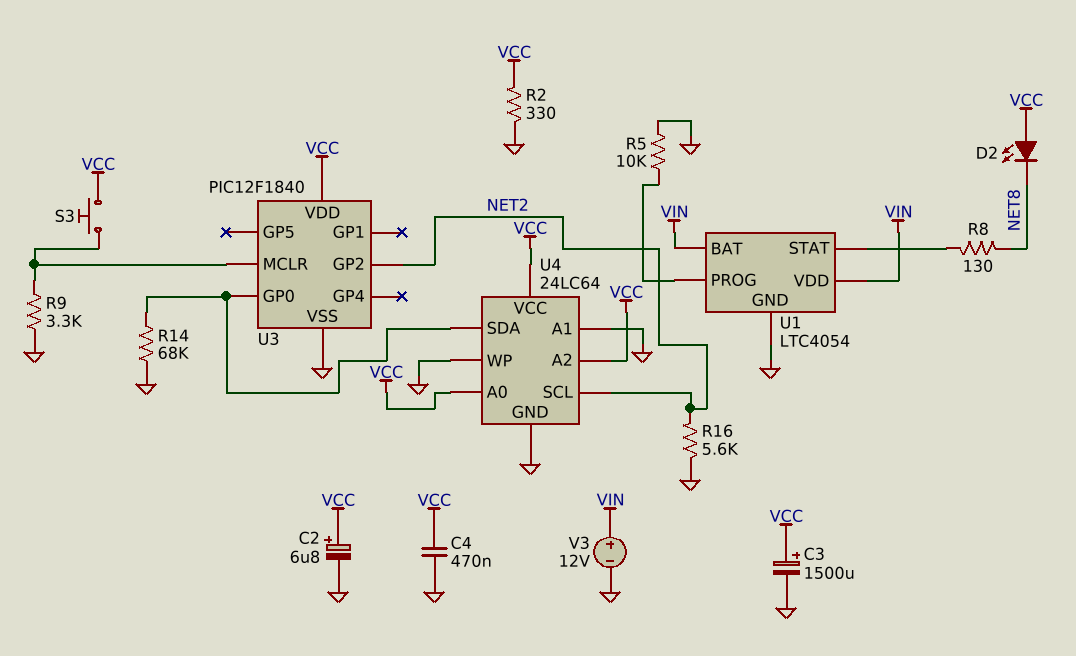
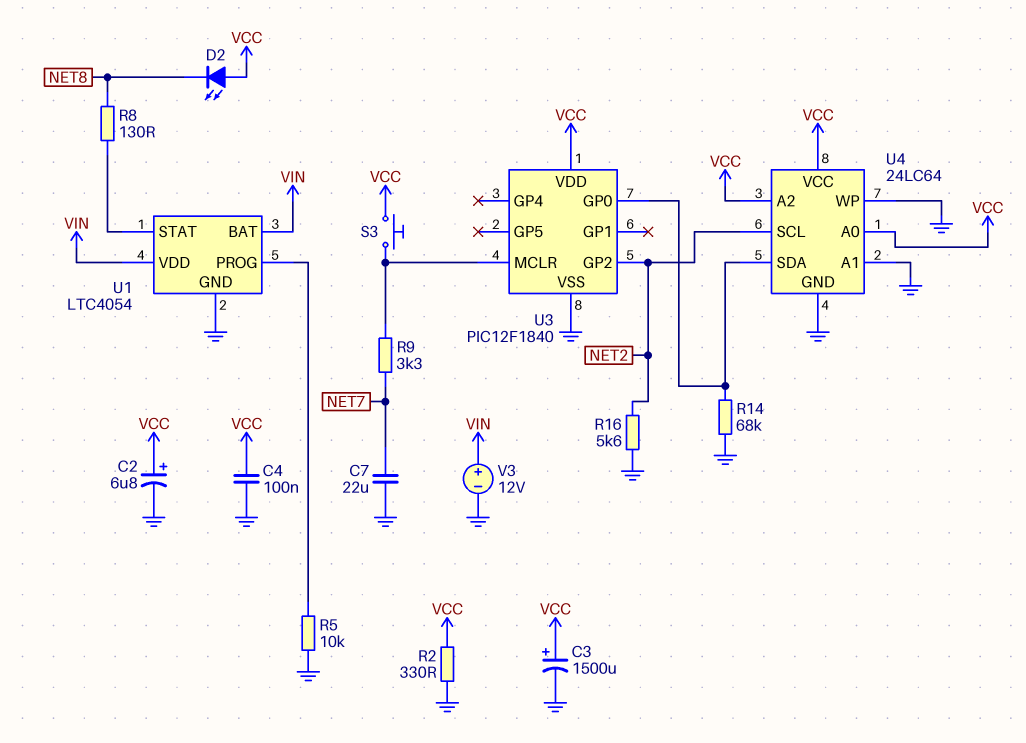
C4: 470nF (GND, VCC) -> 100nF (GND, VCC)
C7: none -> 22uF (GND, NET7)
R9: 3.3k (GND, U3/MCLR) -> 3.3k (NET7, U3/MCLR)

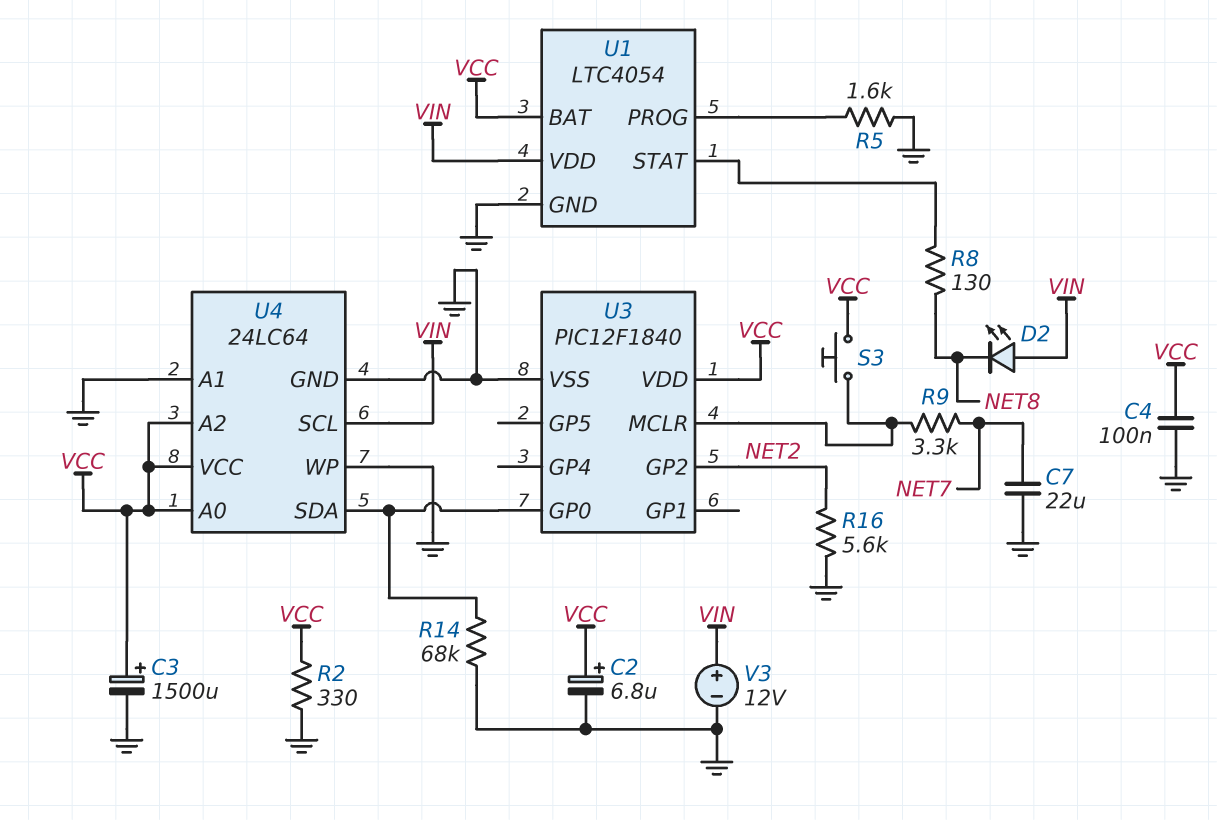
D2: LED (A VCC, K NET8) -> LED (A VIN, K NET8)
R5: 10k (GND, U1/PROG) -> 1.6k (GND, U1/PROG)
U1 pin BAT: VIN -> VCC
U4 pin SCL: NET2 -> VIN

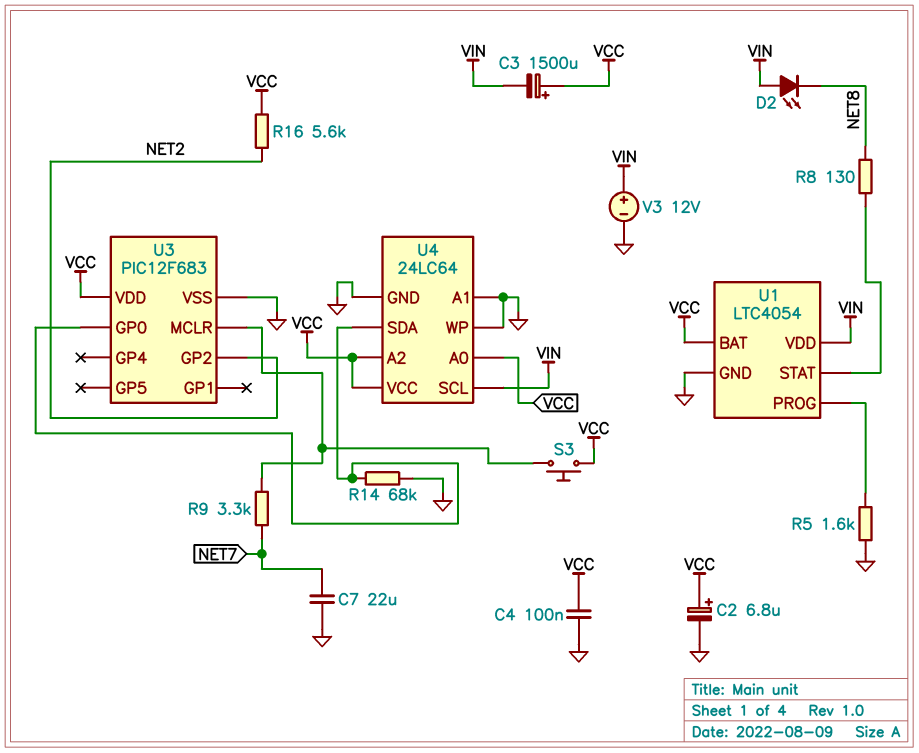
C3: 1500uF (plus VCC, minus GND) -> 1500uF (plus VCC, minus VIN)
R2: 330 (GND, VCC) -> none
R16: 5.6k (GND, NET2) -> 5.6k (NET2, VCC)
U3: PIC12F1840 -> PIC12F683

